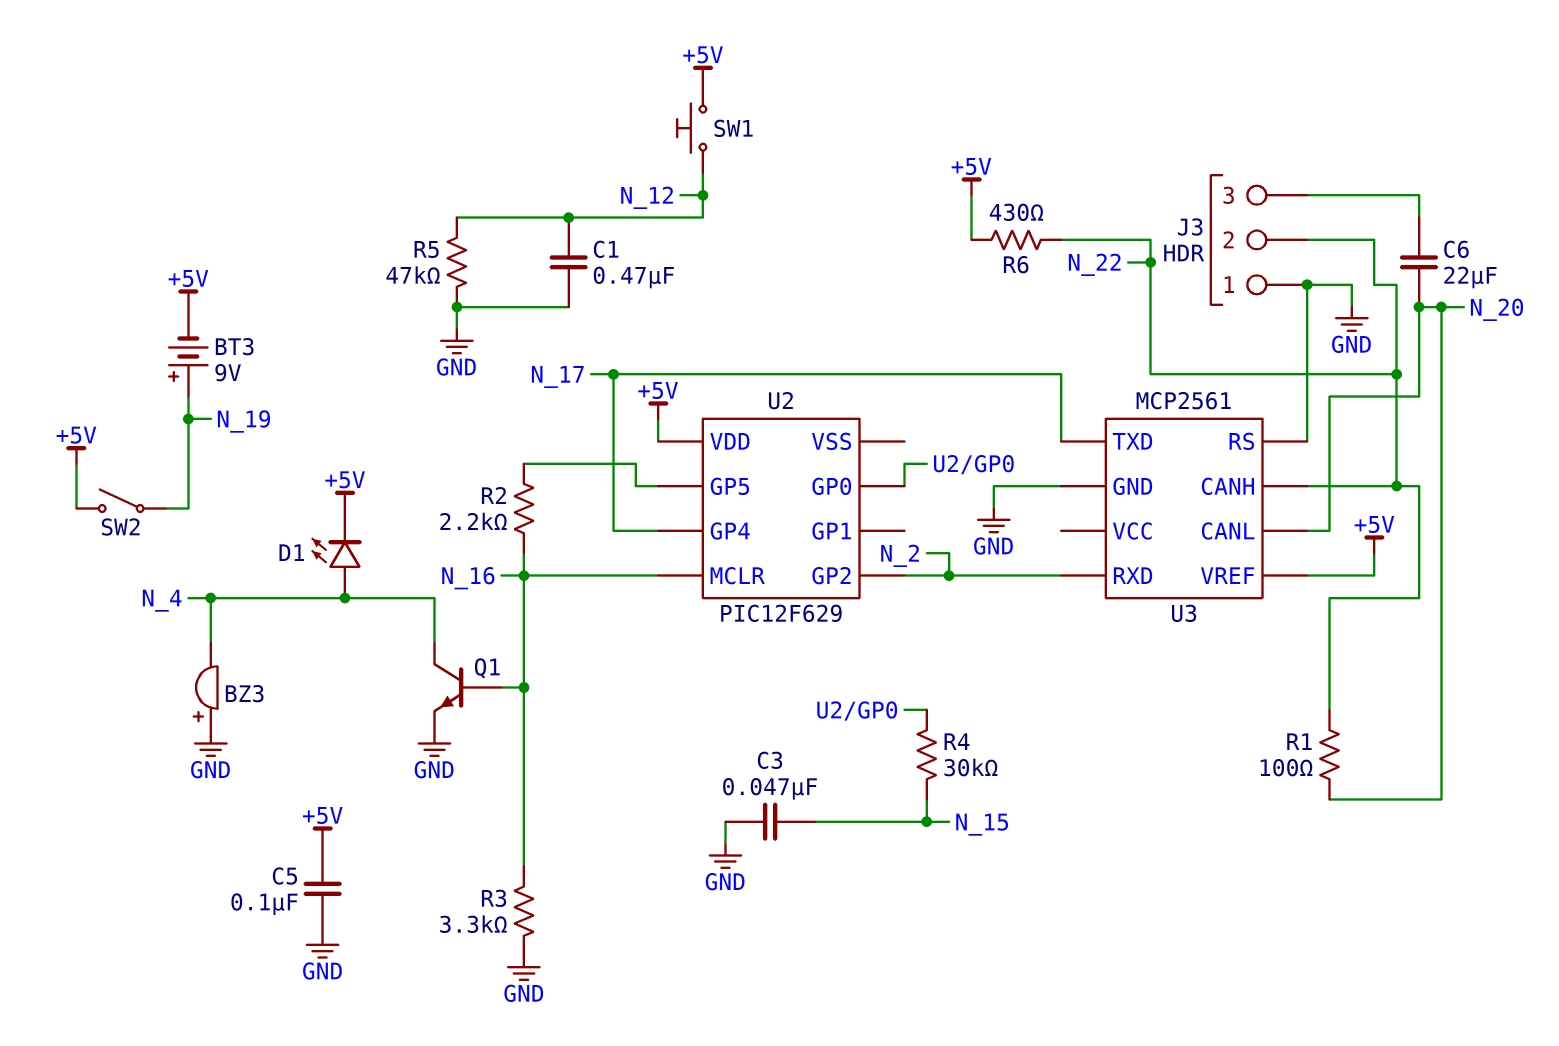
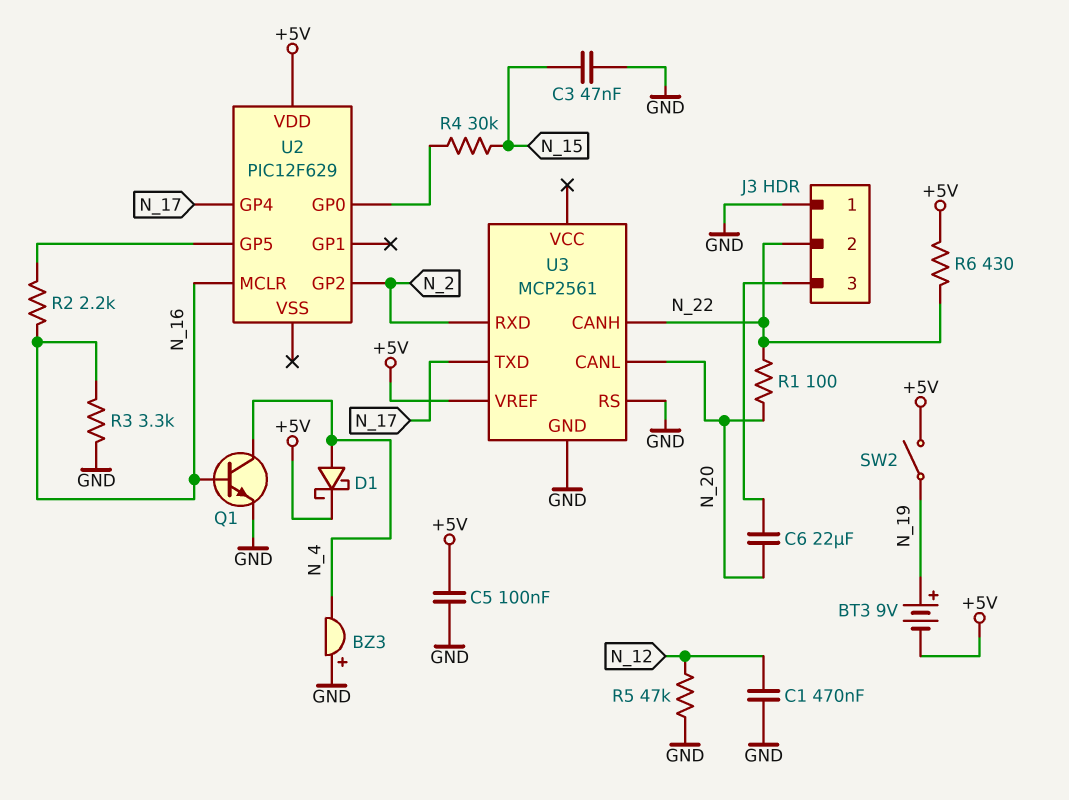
D1: LED (A N_4, K +5V) -> schottky (A N_4, K +5V)
SW1: button (+5V, N_12) -> none

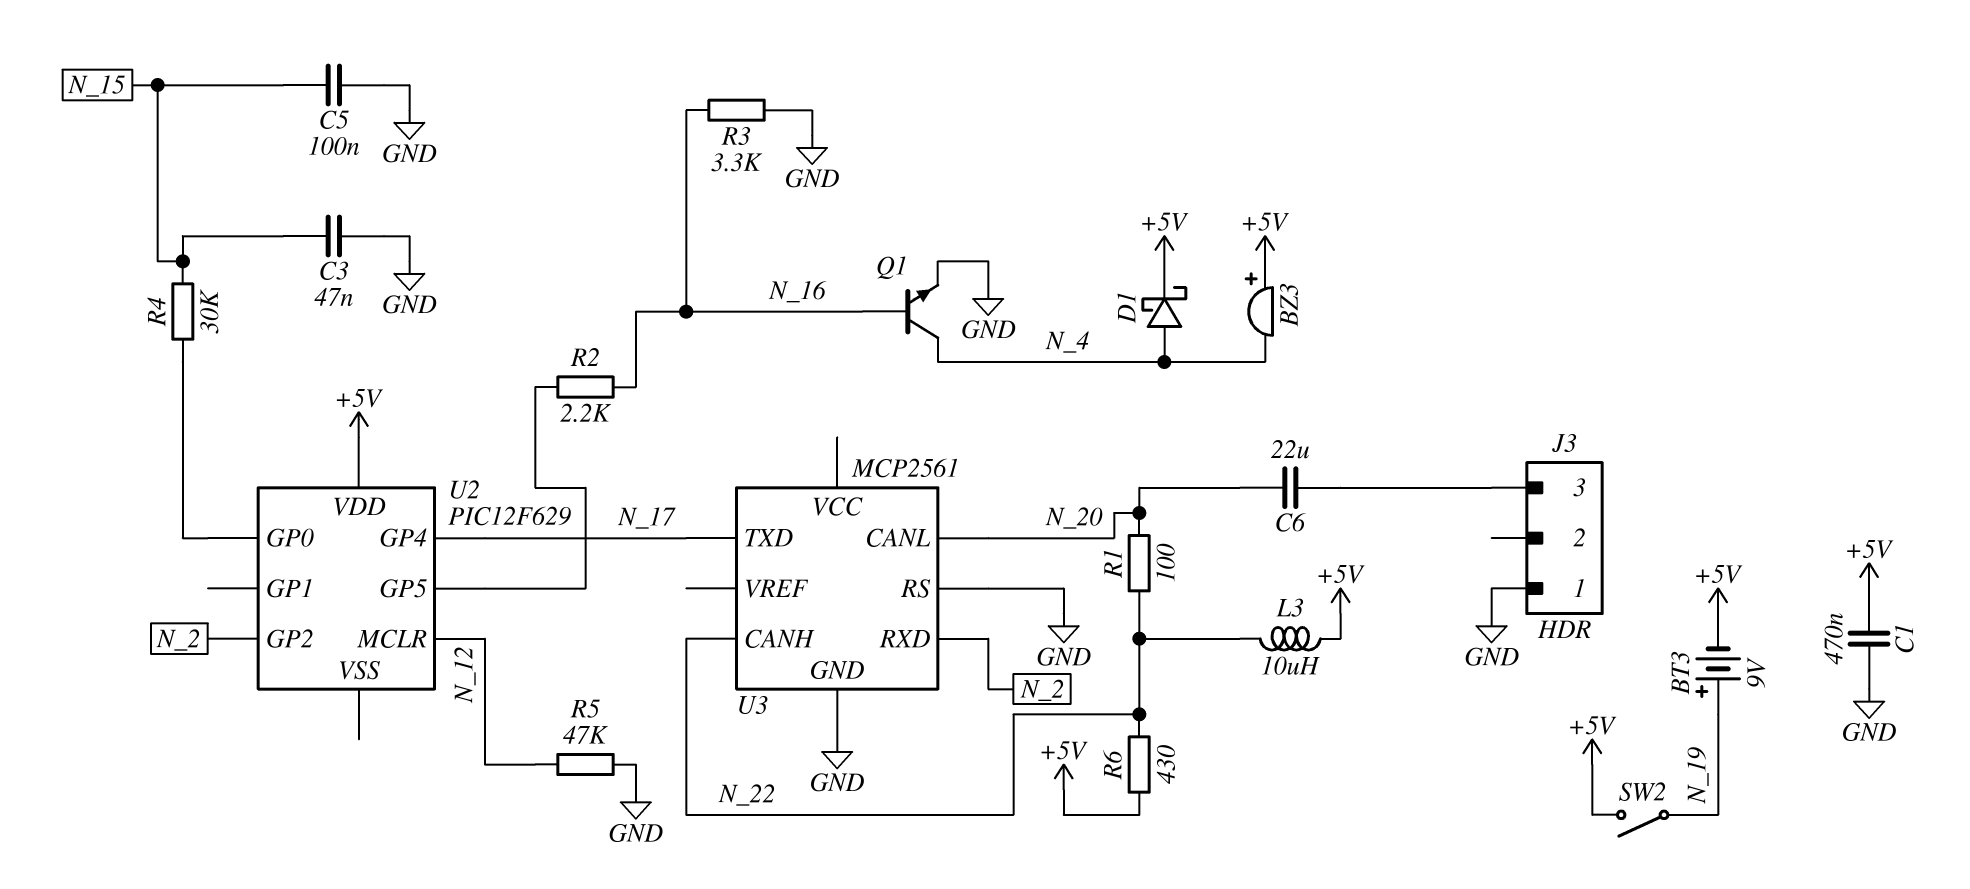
BZ3: buzzer (plus GND, minus N_4) -> buzzer (plus +5V, minus N_4)
C1: 470nF (GND, N_12) -> 470nF (+5V, GND)
C5: 100nF (+5V, GND) -> 100nF (GND, N_15)
J3 pin 2: N_22 -> none
L3: none -> 10uH (+5V, N_22)
U2 pin MCLR: N_16 -> N_12
U3 pin VREF: +5V -> none

